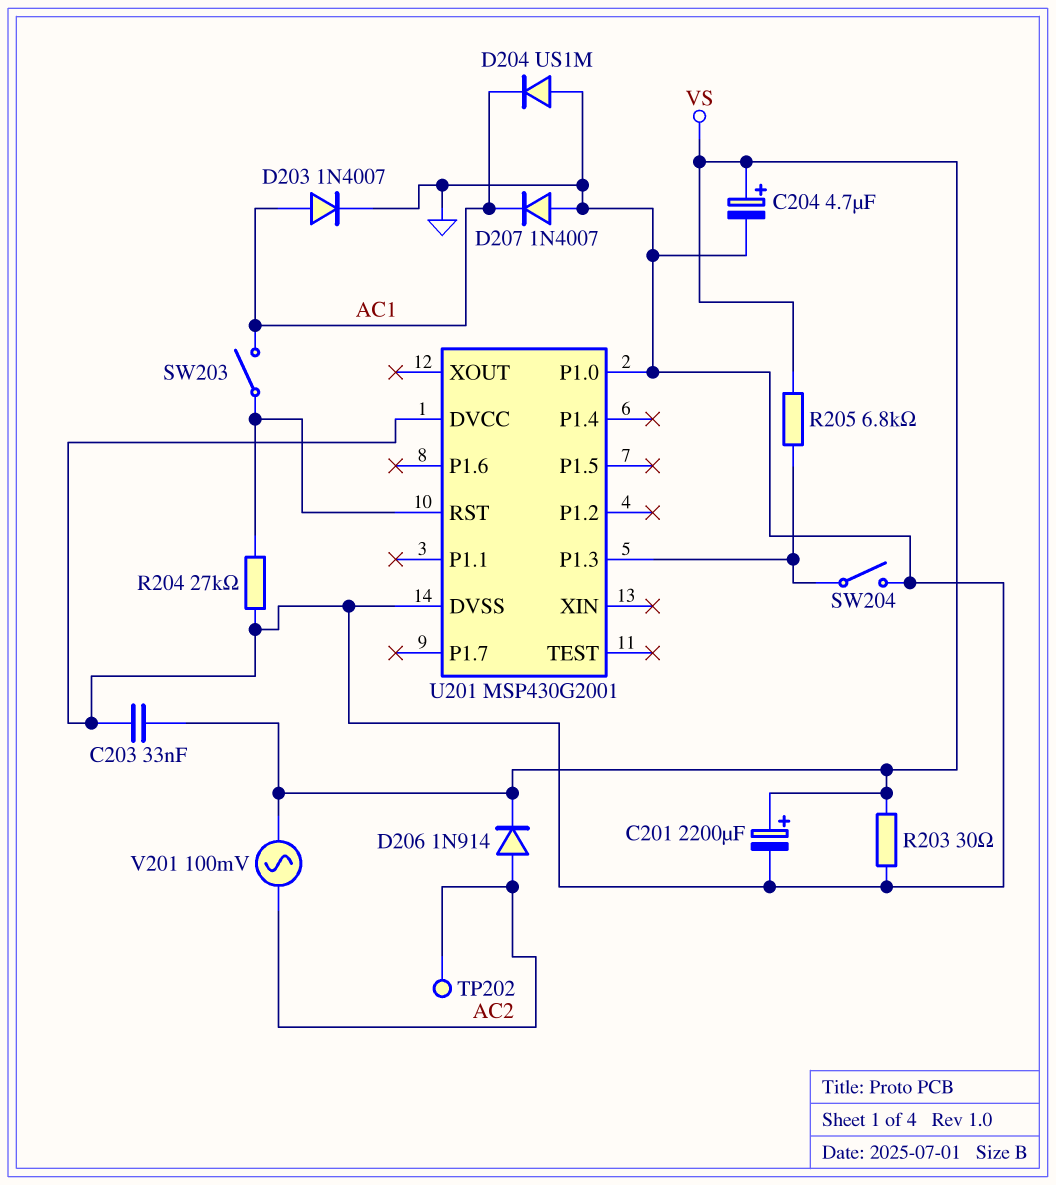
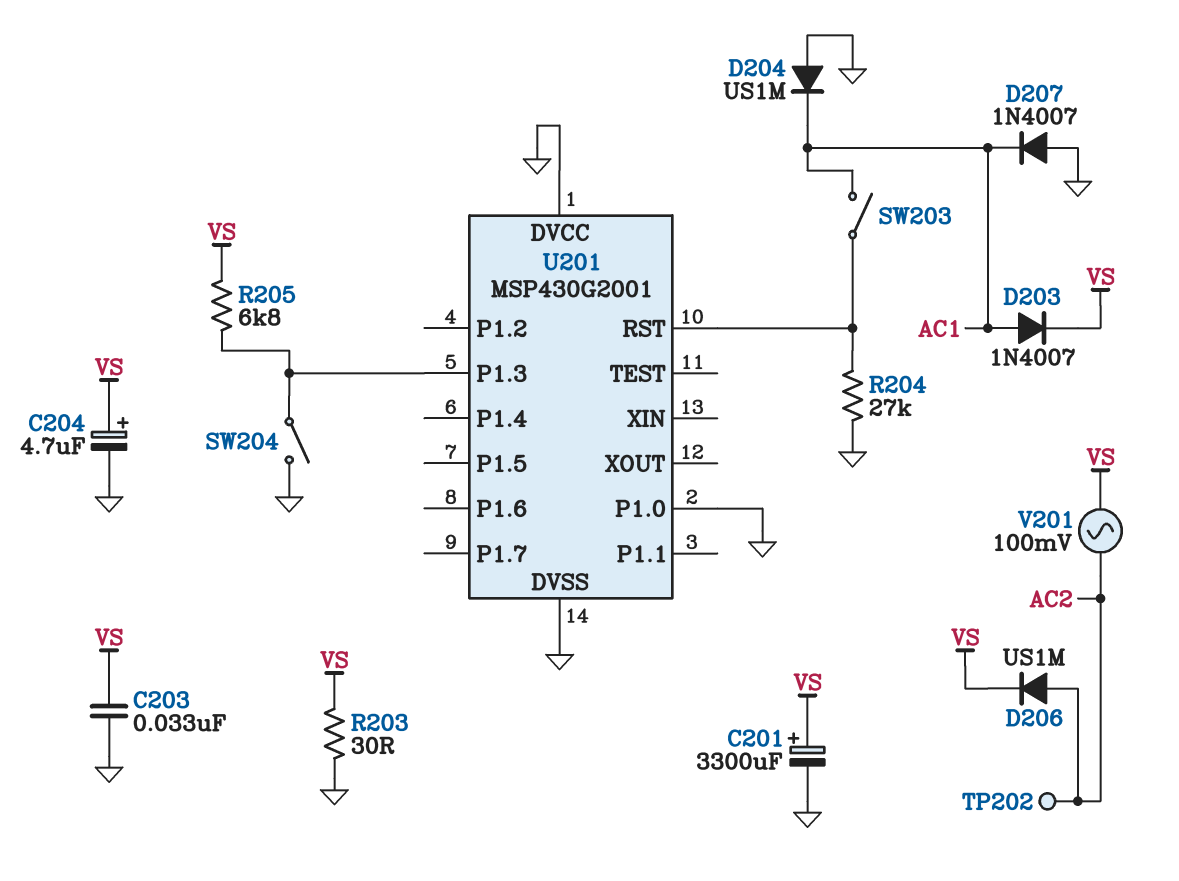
C201: 2200uF (plus VS, minus GND) -> 3300uF (plus VS, minus GND)
D203: diode 1N4007 (A AC1, K GND) -> diode 1N4007 (A AC1, K VS)
D206: diode 1N914 (A AC2, K VS) -> diode US1M (A AC2, K VS)

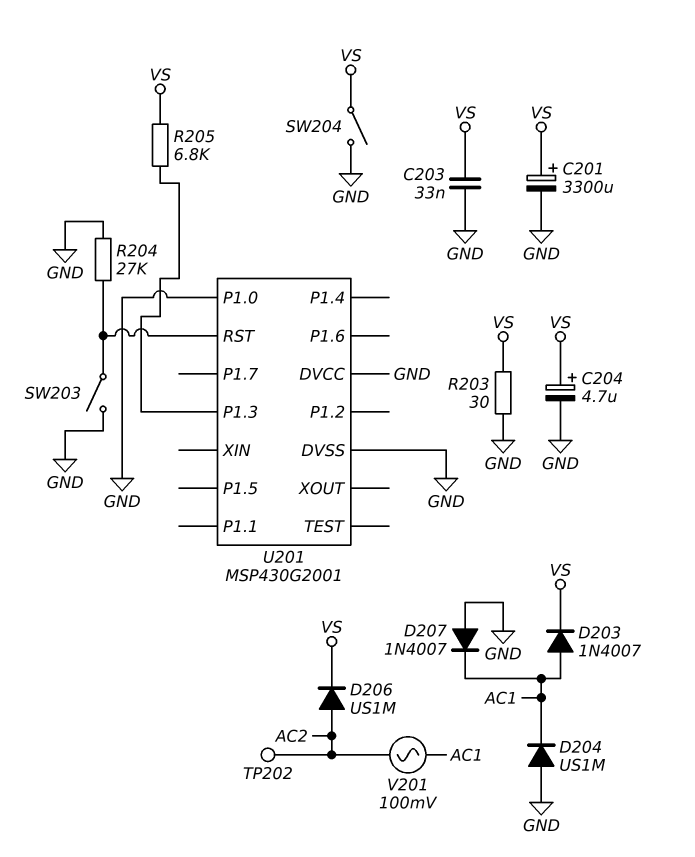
SW203: switch (AC1, U201/RST) -> switch (GND, U201/RST)
SW204: switch (GND, U201/P1.3) -> switch (GND, VS)
V201: AC 100mV (AC2, VS) -> AC 100mV (AC1, AC2)

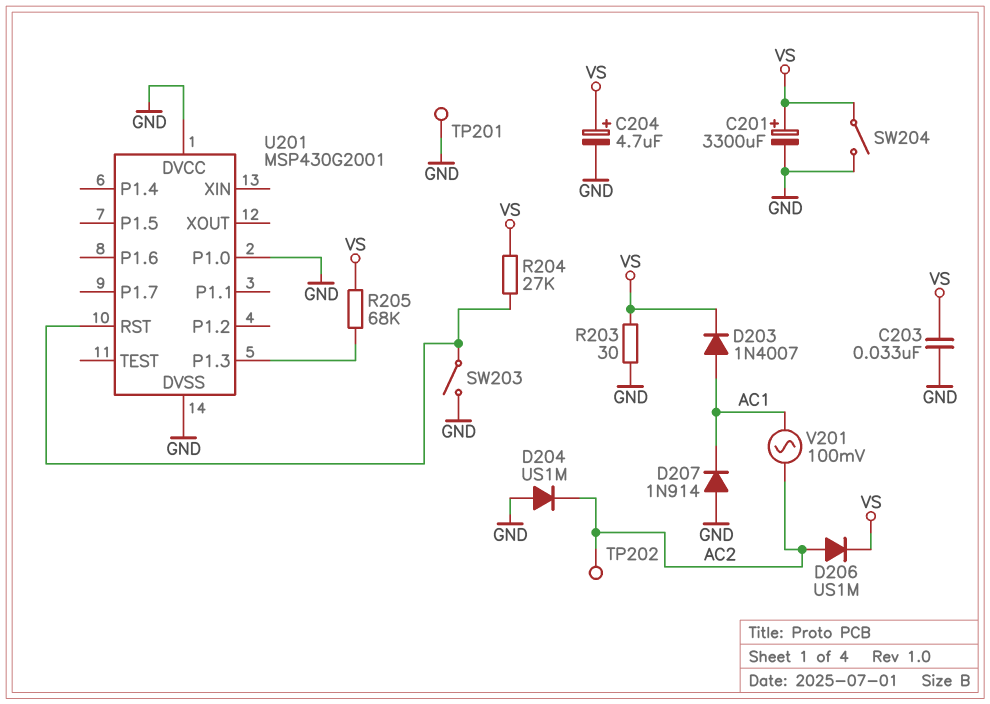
D204: diode US1M (A GND, K AC1) -> diode US1M (A GND, K AC2)
D207: diode 1N4007 (A GND, K AC1) -> diode 1N914 (A GND, K AC1)
R204: 27k (GND, U201/RST) -> 27k (U201/RST, VS)
R205: 6.8k (U201/P1.3, VS) -> 68k (U201/P1.3, VS)
TP201: none -> test point (GND)

